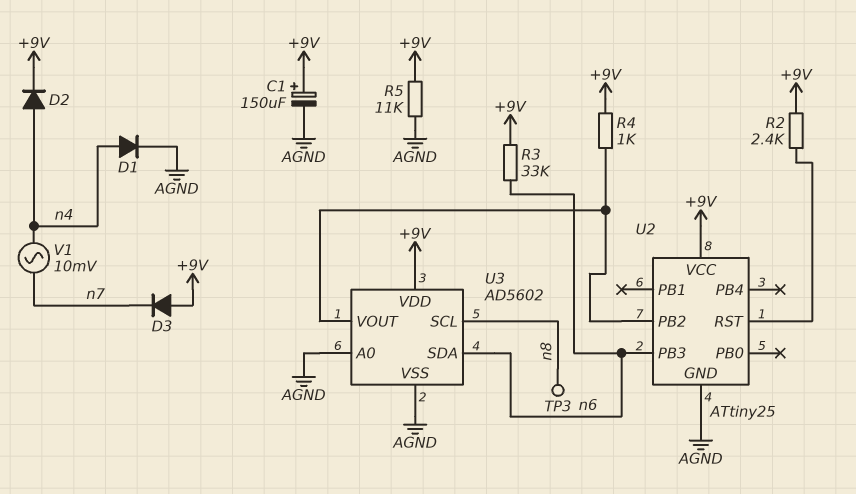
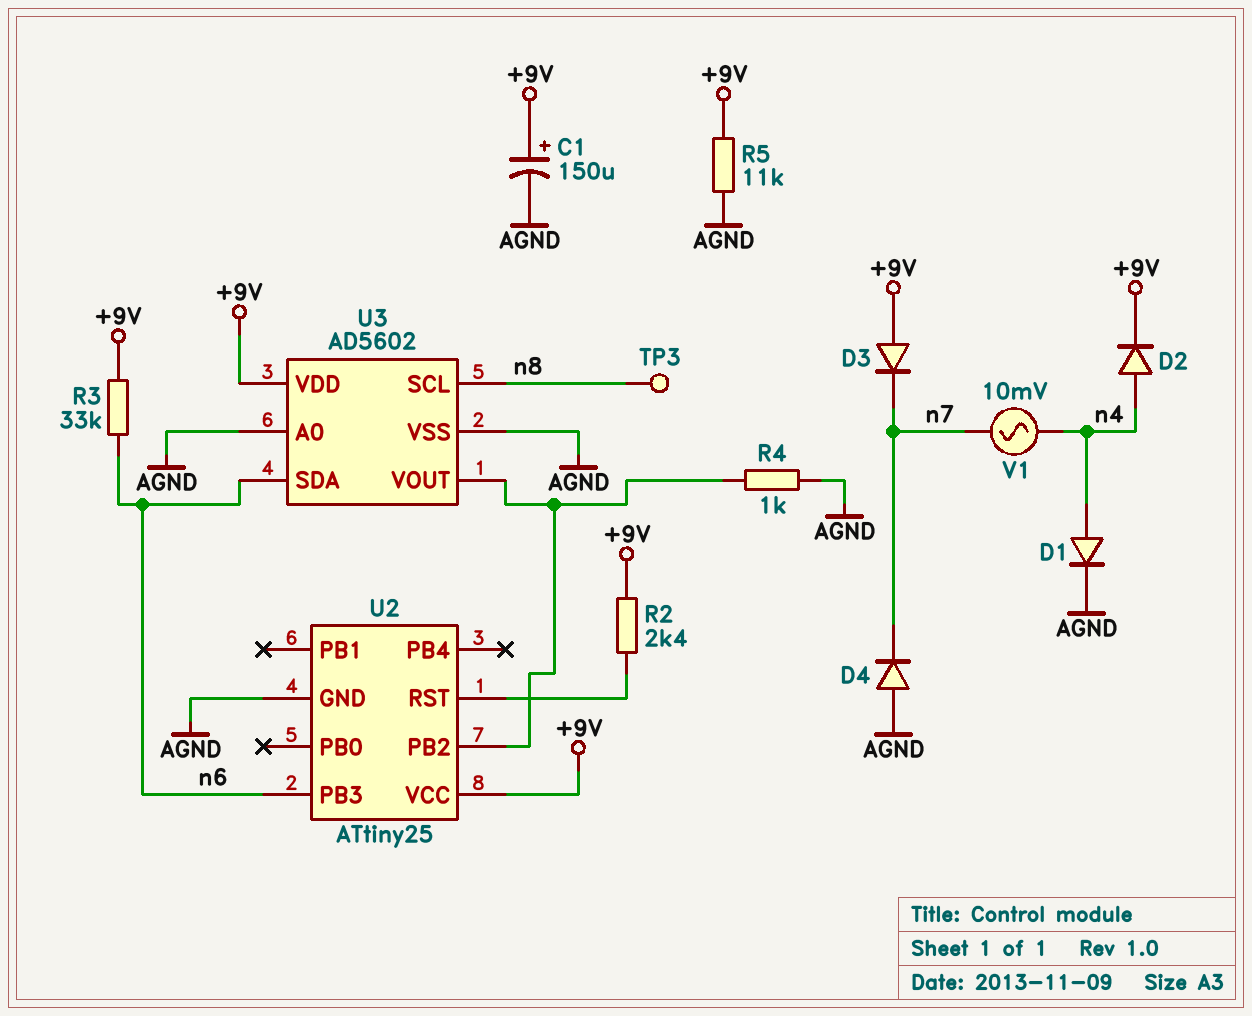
D4: none -> diode (A AGND, K n7)
R4: 1k (+9V, U2/PB2) -> 1k (AGND, U2/PB2)

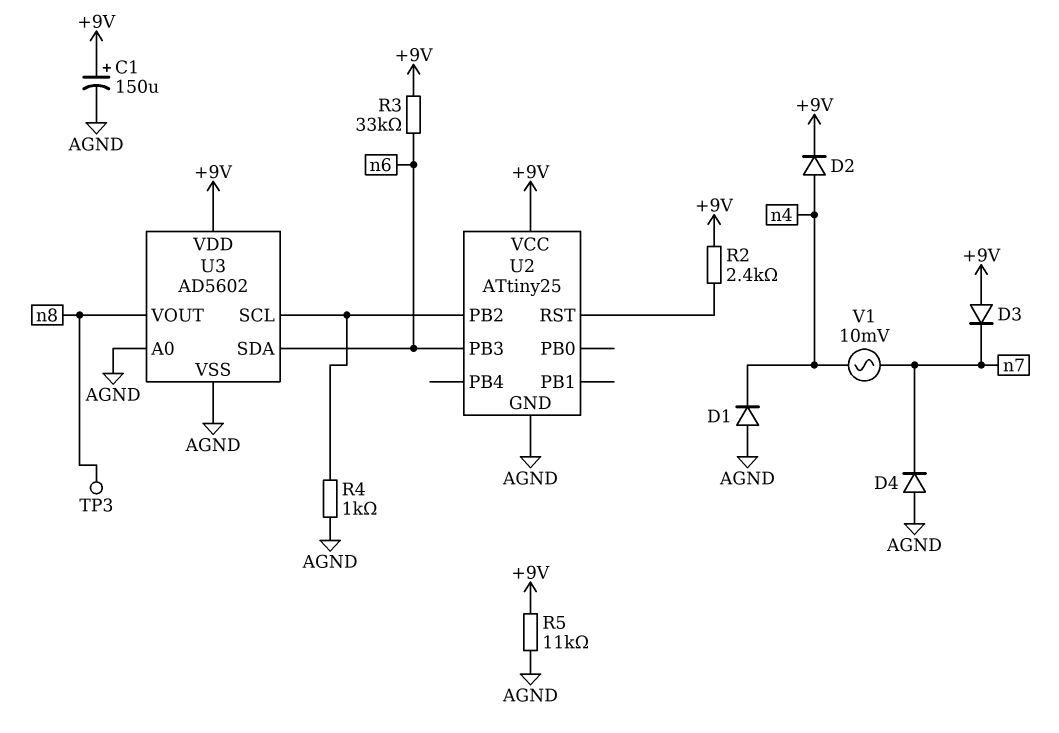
D1: diode (A n4, K AGND) -> diode (A AGND, K n4)
U3 pin SCL: n8 -> U2/PB2
U3 pin VOUT: U2/PB2 -> n8

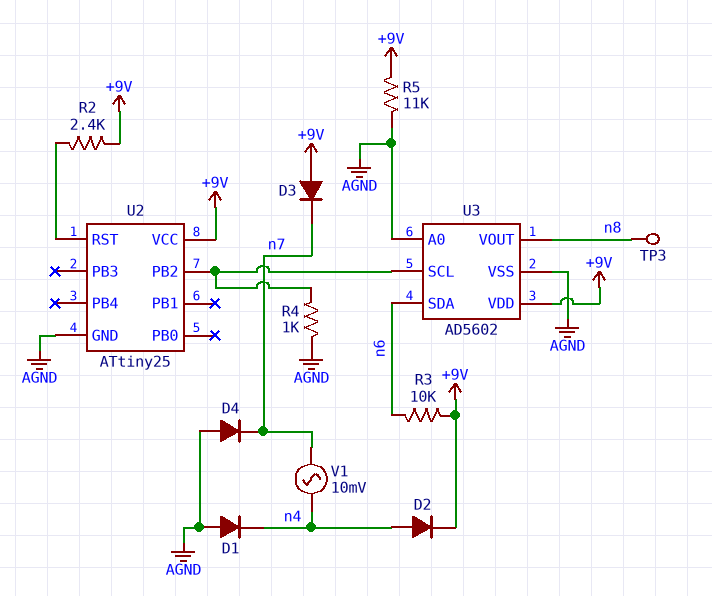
C1: 150uF (plus +9V, minus AGND) -> none
R3: 33k (+9V, n6) -> 10k (+9V, n6)
U2 pin PB3: n6 -> none

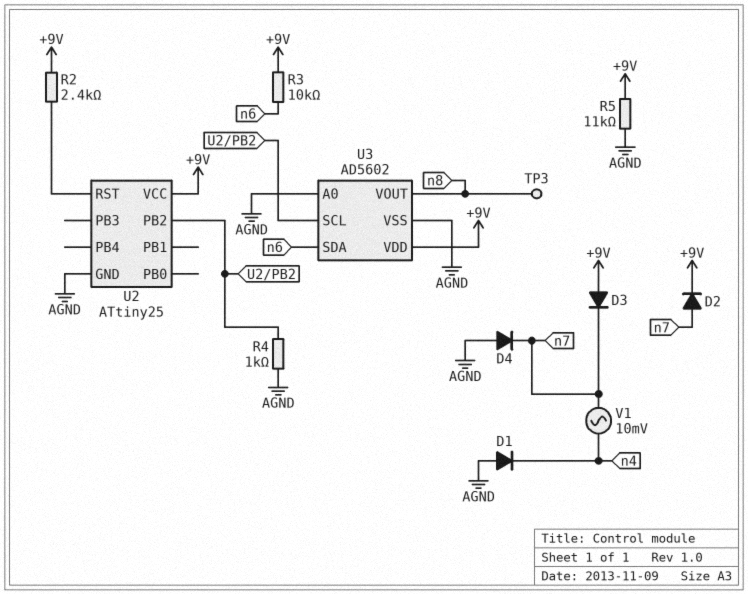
D2: diode (A n4, K +9V) -> diode (A n7, K +9V)

